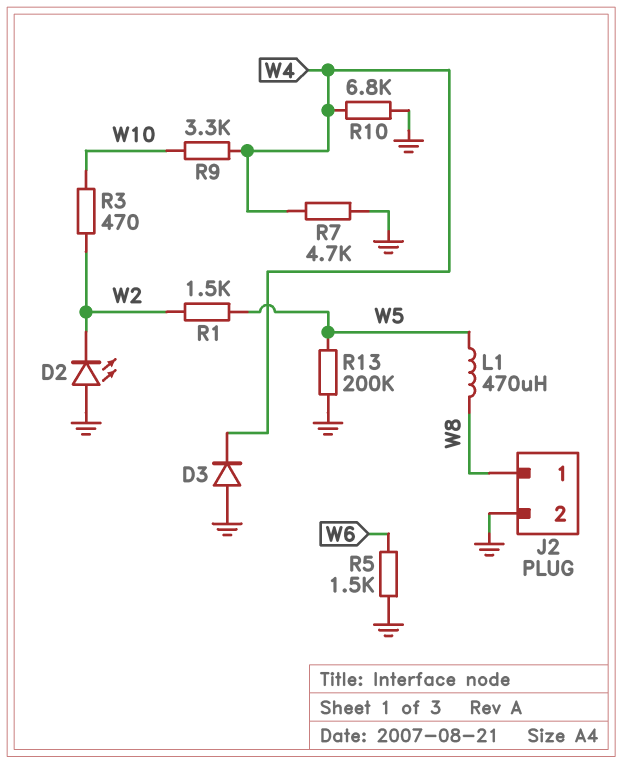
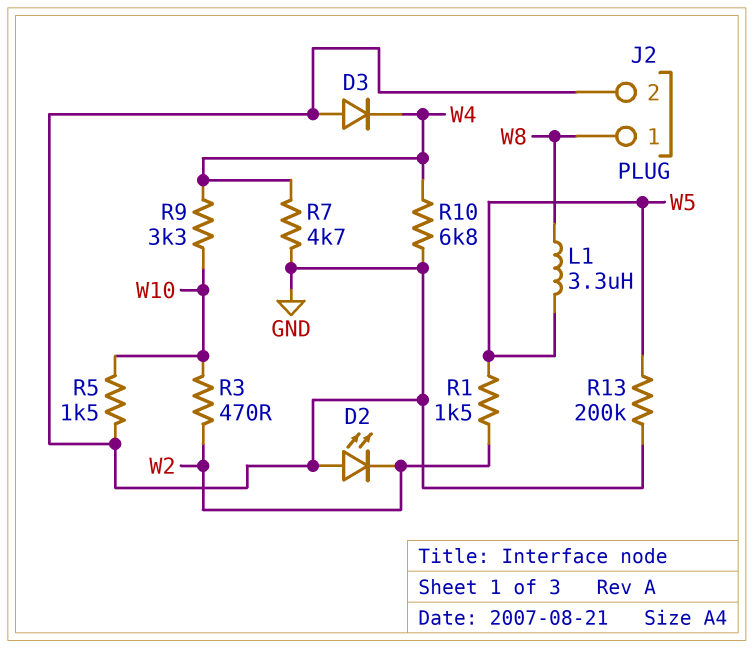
L1: 470uH (W5, W8) -> 3.3uH (W5, W8)
R5: 1.5k (GND, W6) -> 1.5k (GND, W10)

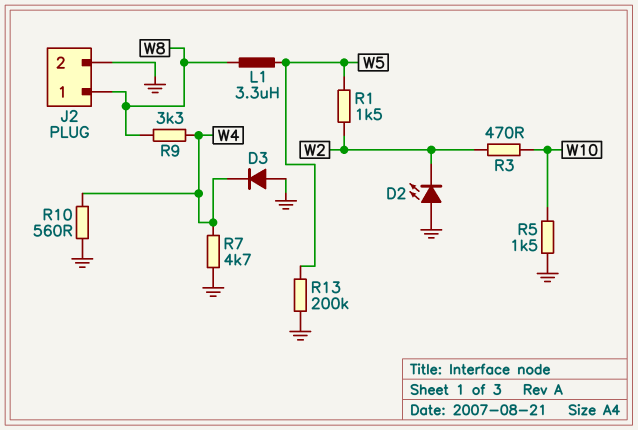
R9: 3.3k (W4, W10) -> 3.3k (W4, W8)
R10: 6.8k (GND, W4) -> 560 (GND, W4)

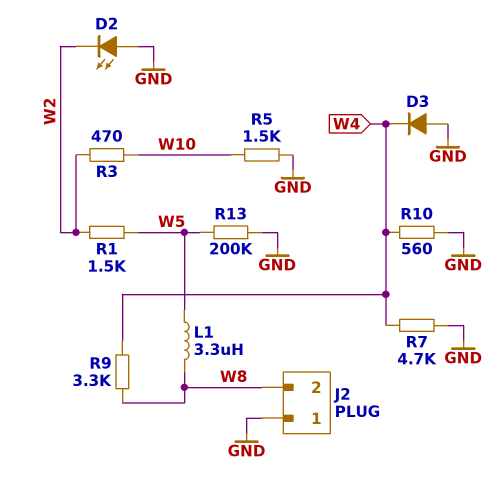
J2 pin 1: W8 -> GND
J2 pin 2: GND -> W8

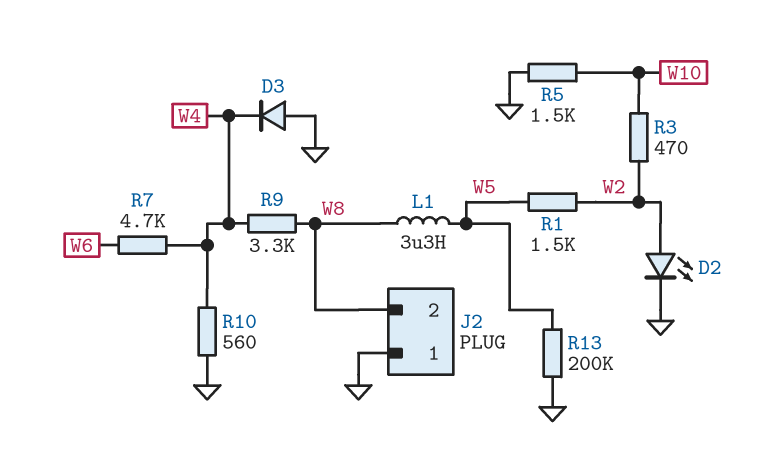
D2: LED (A GND, K W2) -> LED (A W2, K GND)
R7: 4.7k (GND, W4) -> 4.7k (W4, W6)

